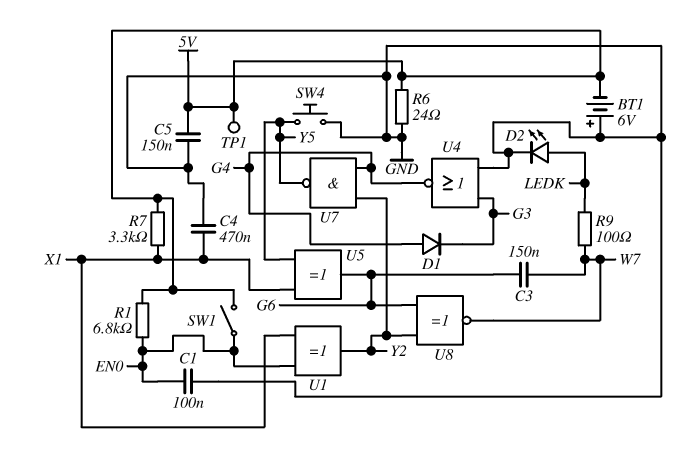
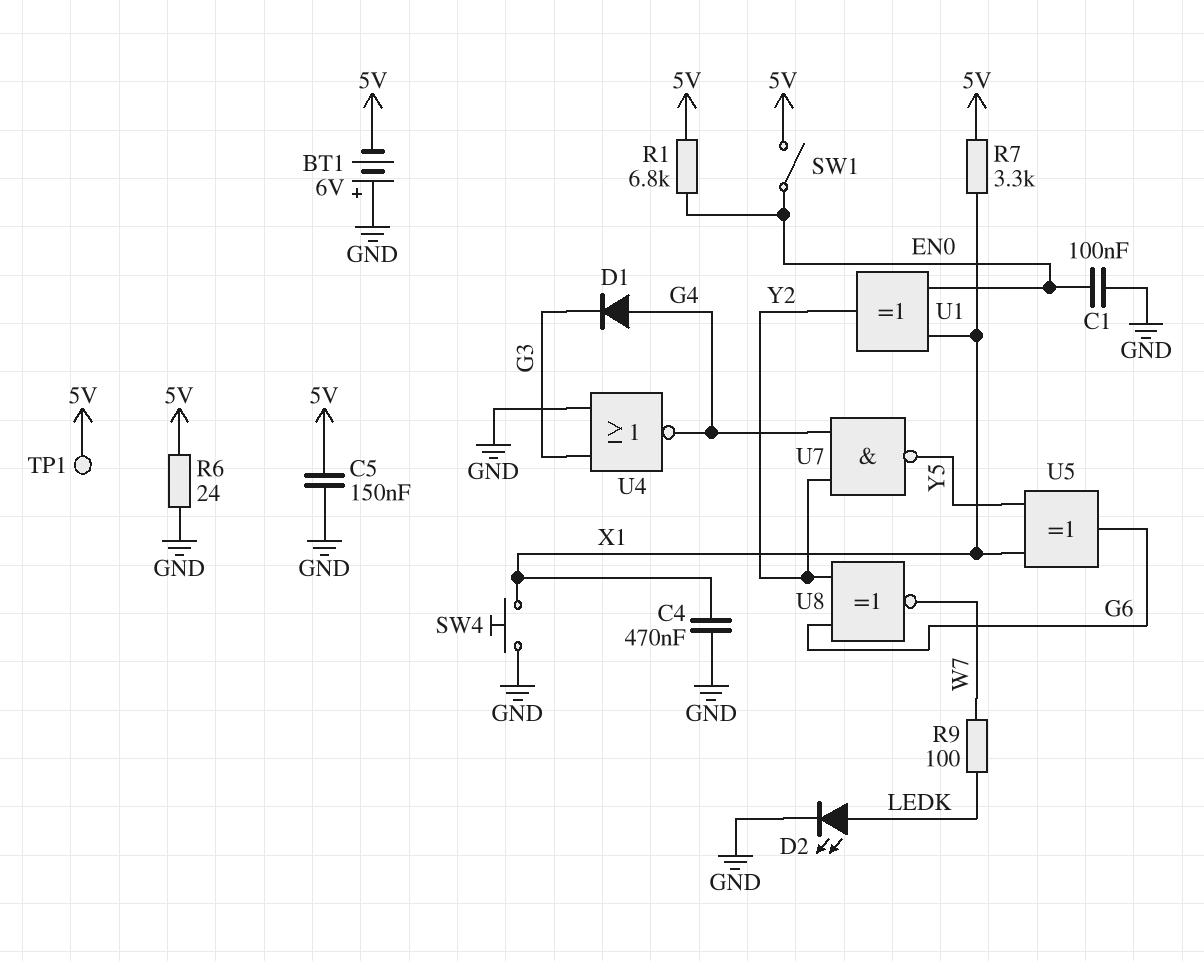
C3: 150nF (G6, W7) -> none
SW4: button (GND, Y5) -> button (GND, X1)

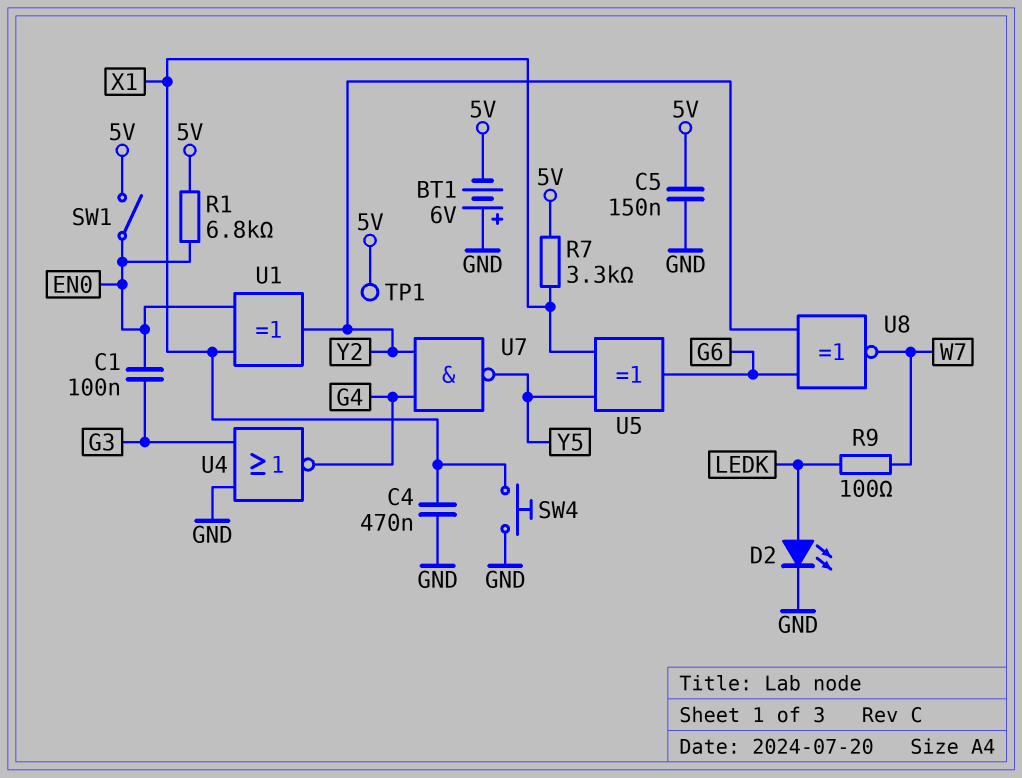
C1: 100nF (EN0, GND) -> 100nF (EN0, G3)
D1: diode (A G4, K G3) -> none
R6: 24 (5V, GND) -> none

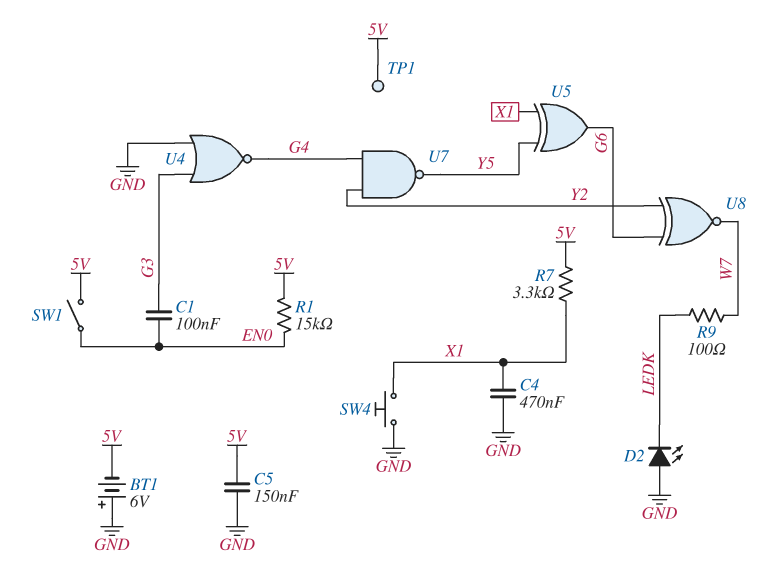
D2: LED (A LEDK, K GND) -> LED (A GND, K LEDK)
R1: 6.8k (5V, EN0) -> 15k (5V, EN0)
U1: XOR (in EN0, in X1, out Y2) -> none

